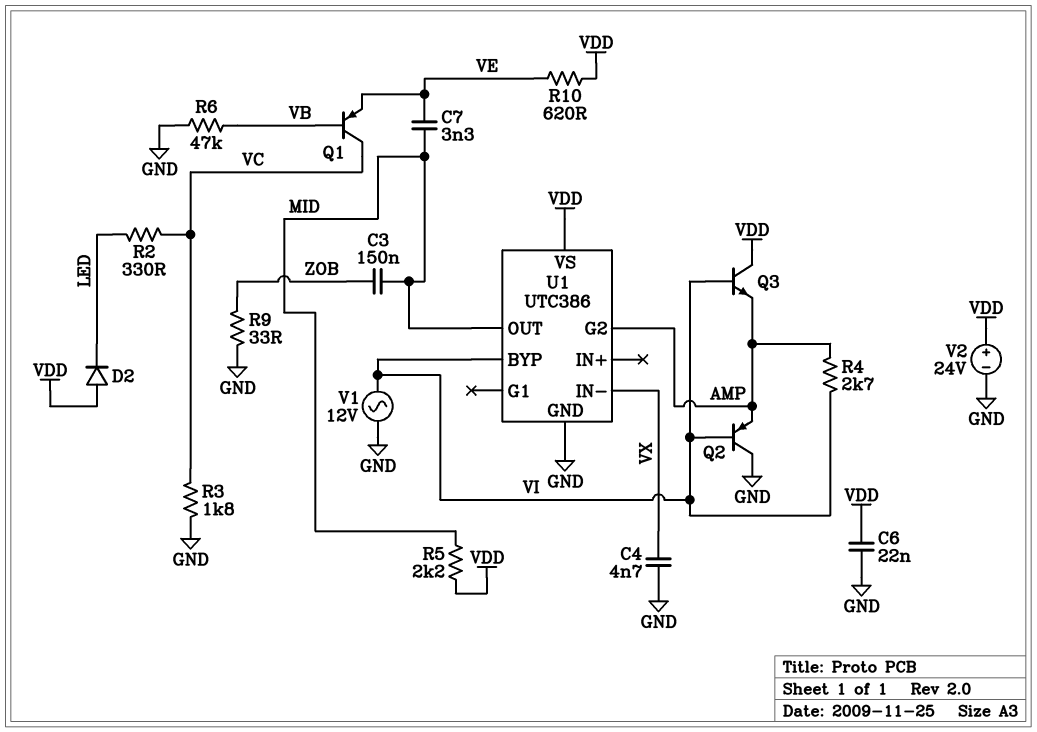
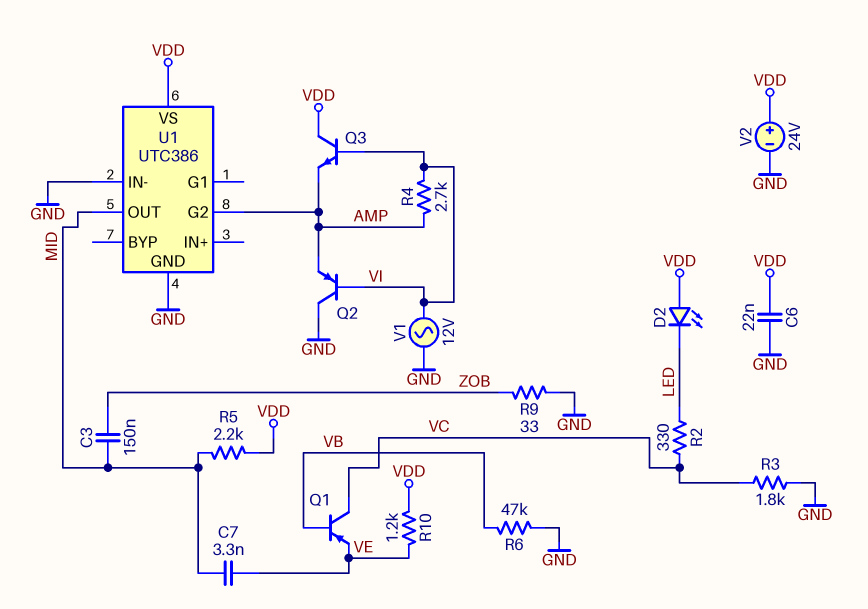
C4: 4.7nF (GND, VX) -> none
D2: diode (A VDD, K LED) -> LED (A VDD, K LED)
R10: 620 (VDD, VE) -> 1.2k (VDD, VE)
U1 pin BYP: VI -> none
U1 pin IN-: VX -> GND

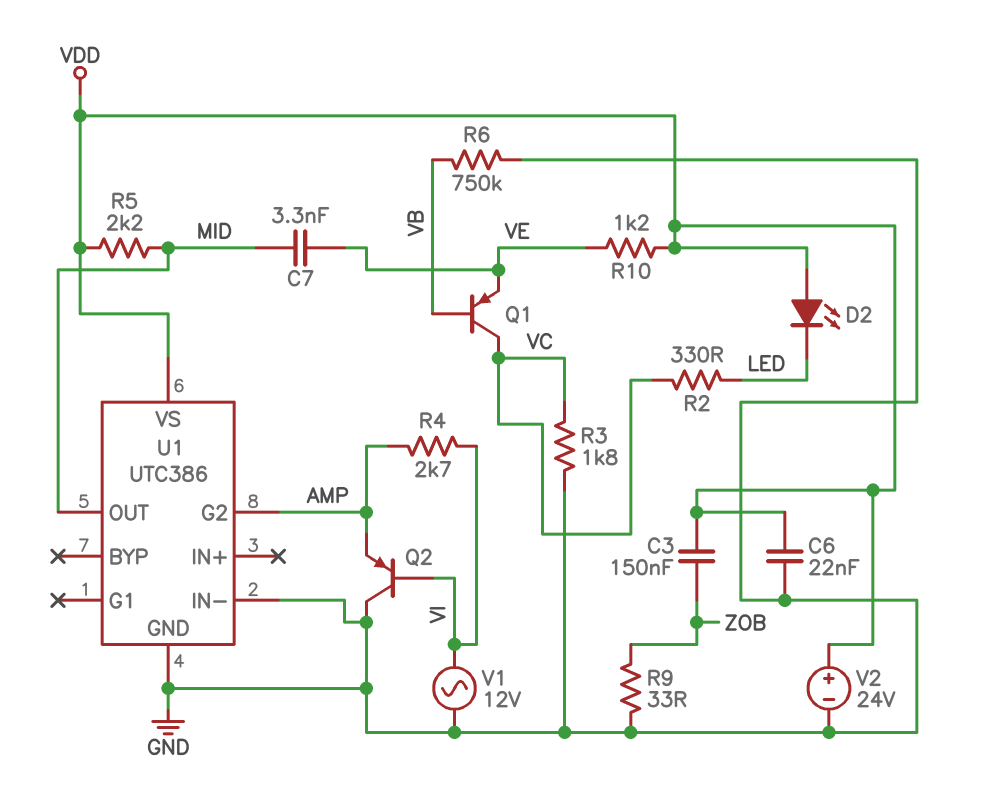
C3: 150nF (MID, ZOB) -> 150nF (VDD, ZOB)
Q3: NPN (B VI, C VDD, E AMP) -> none
R6: 47k (GND, VB) -> 750k (GND, VB)

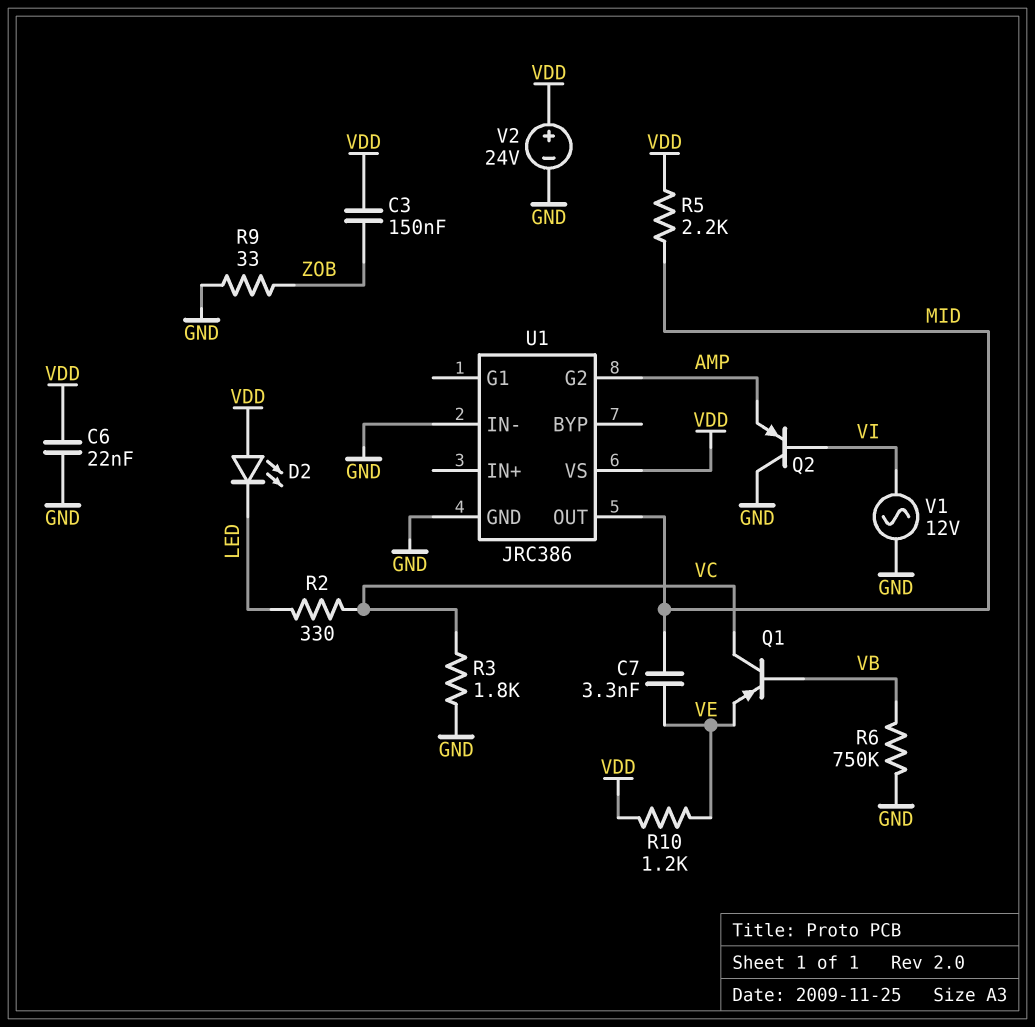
R4: 2.7k (AMP, VI) -> none
U1: UTC386 -> JRC386

